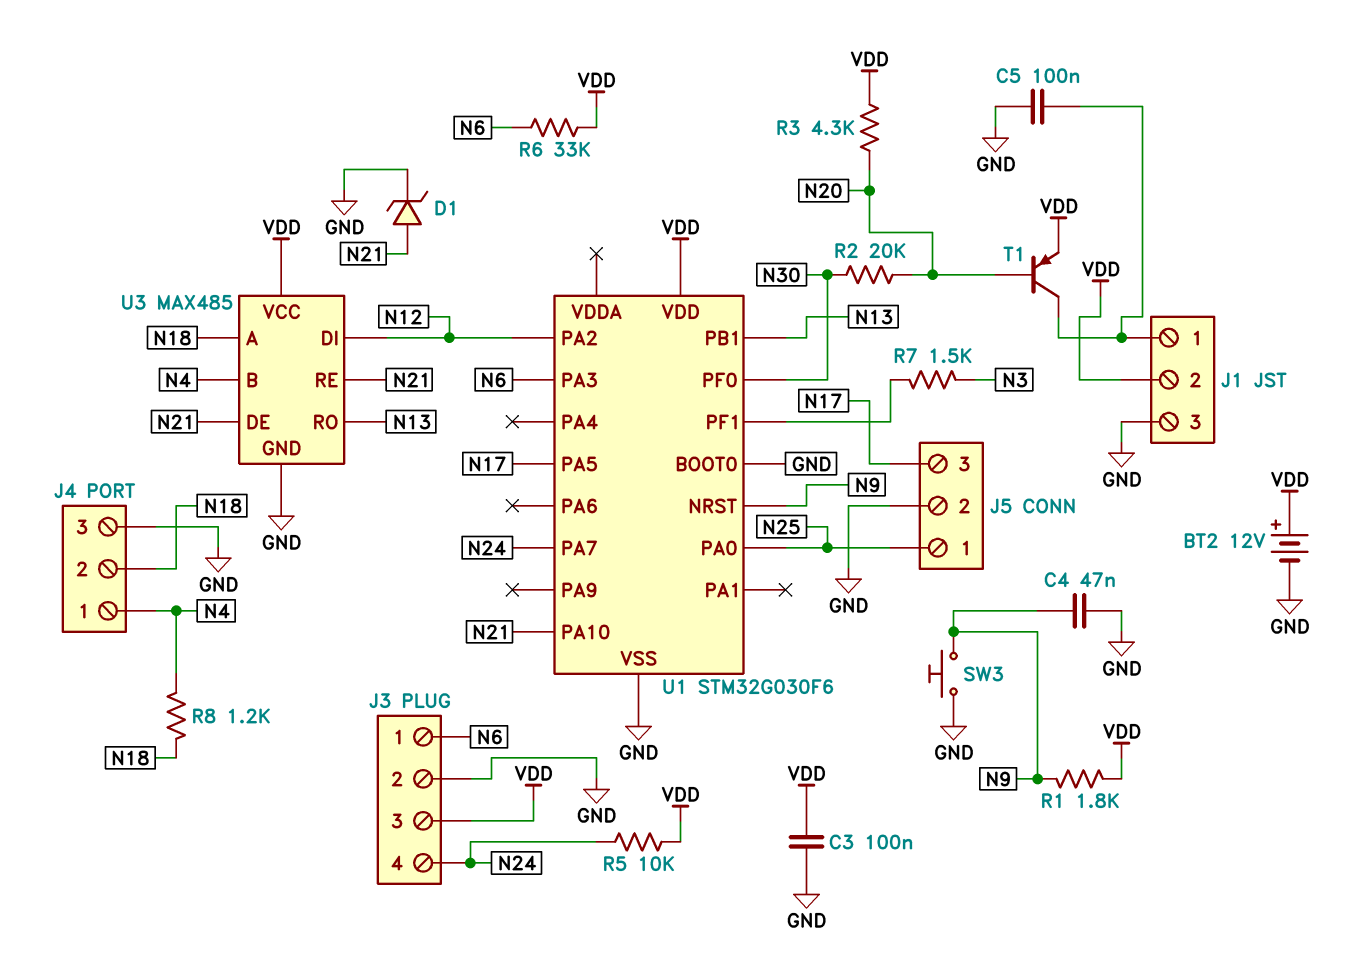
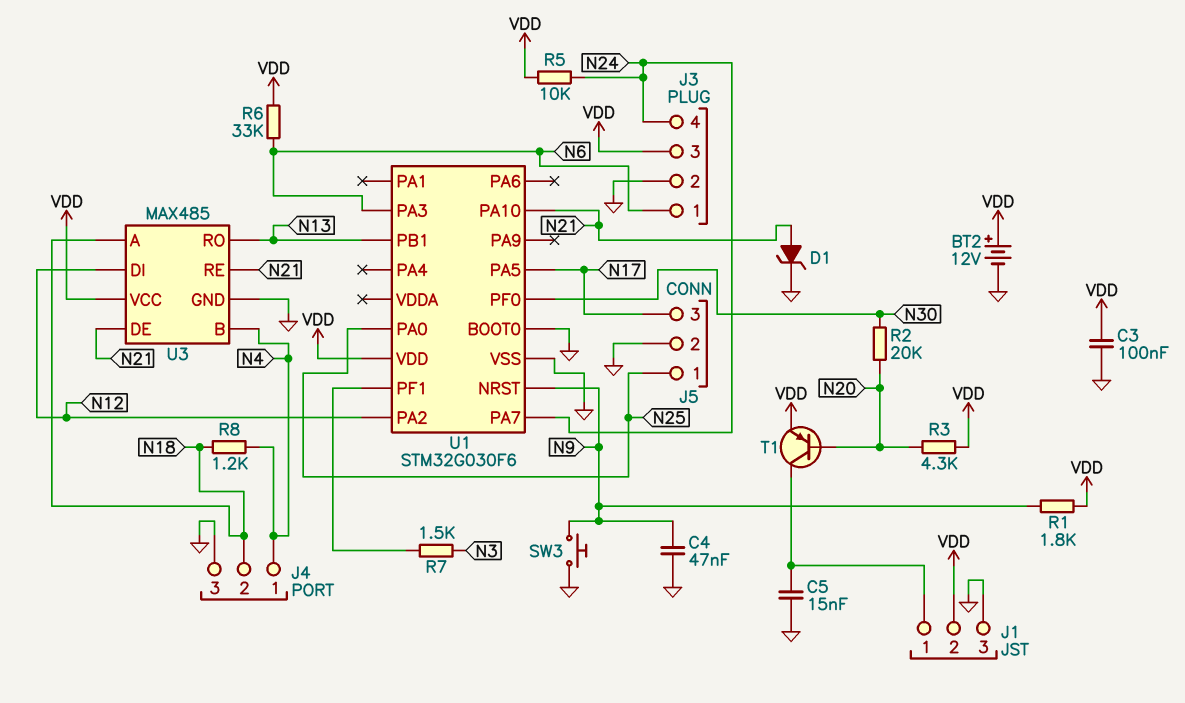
C5: 100nF (GND, J1/1) -> 15nF (GND, J1/1)

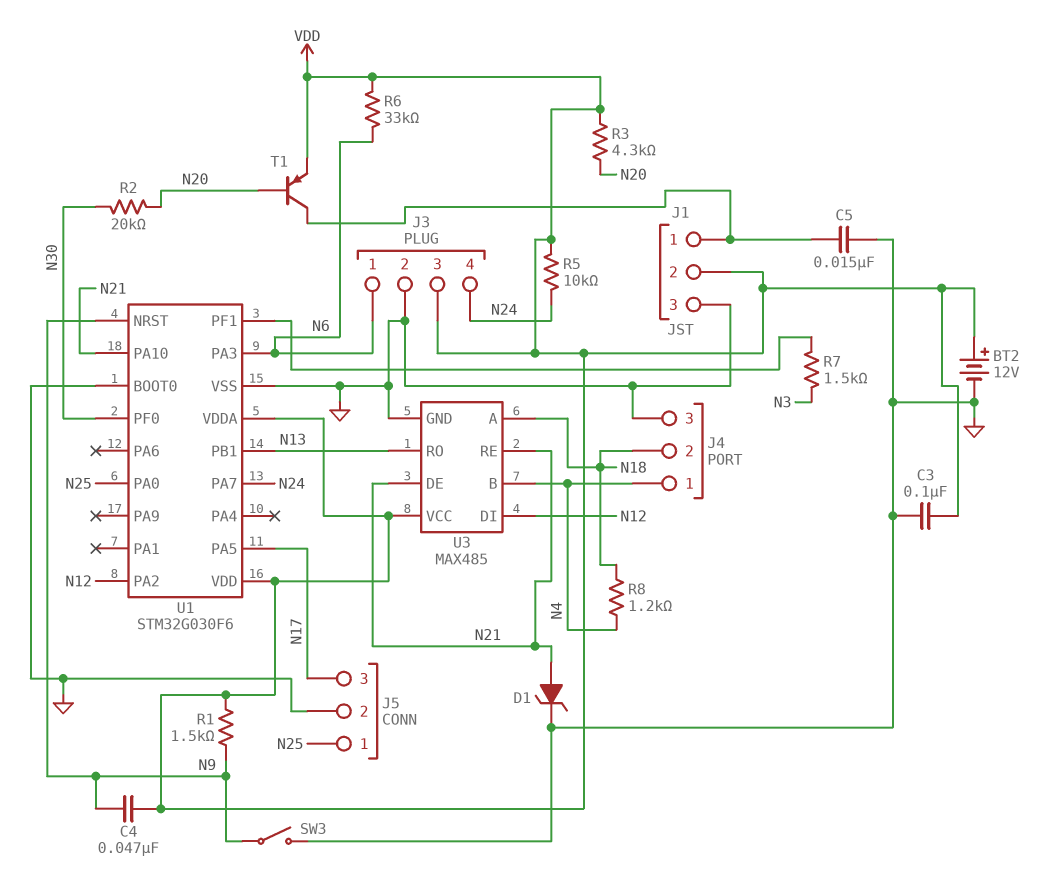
C4: 47nF (GND, N9) -> 47nF (N9, VDD)
R1: 1.8k (N9, VDD) -> 1.5k (N9, VDD)
SW3: button (GND, N9) -> switch (GND, N9)
U1 pin VDDA: none -> VDD

